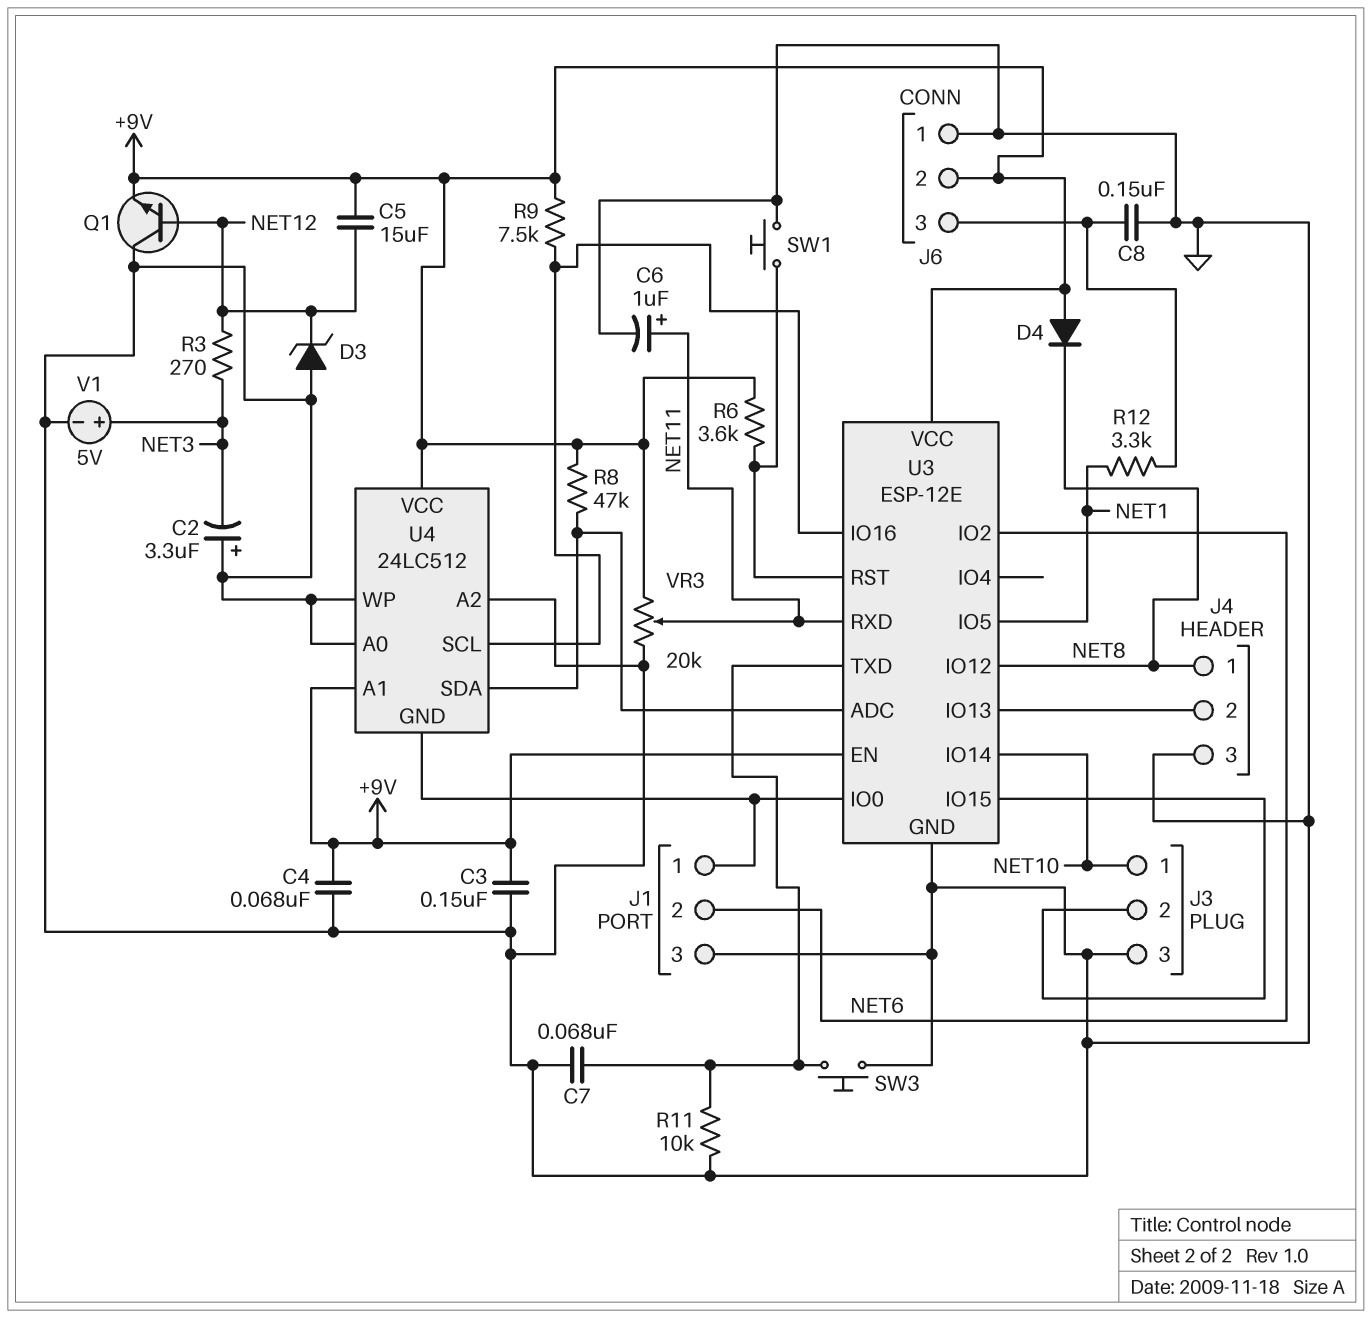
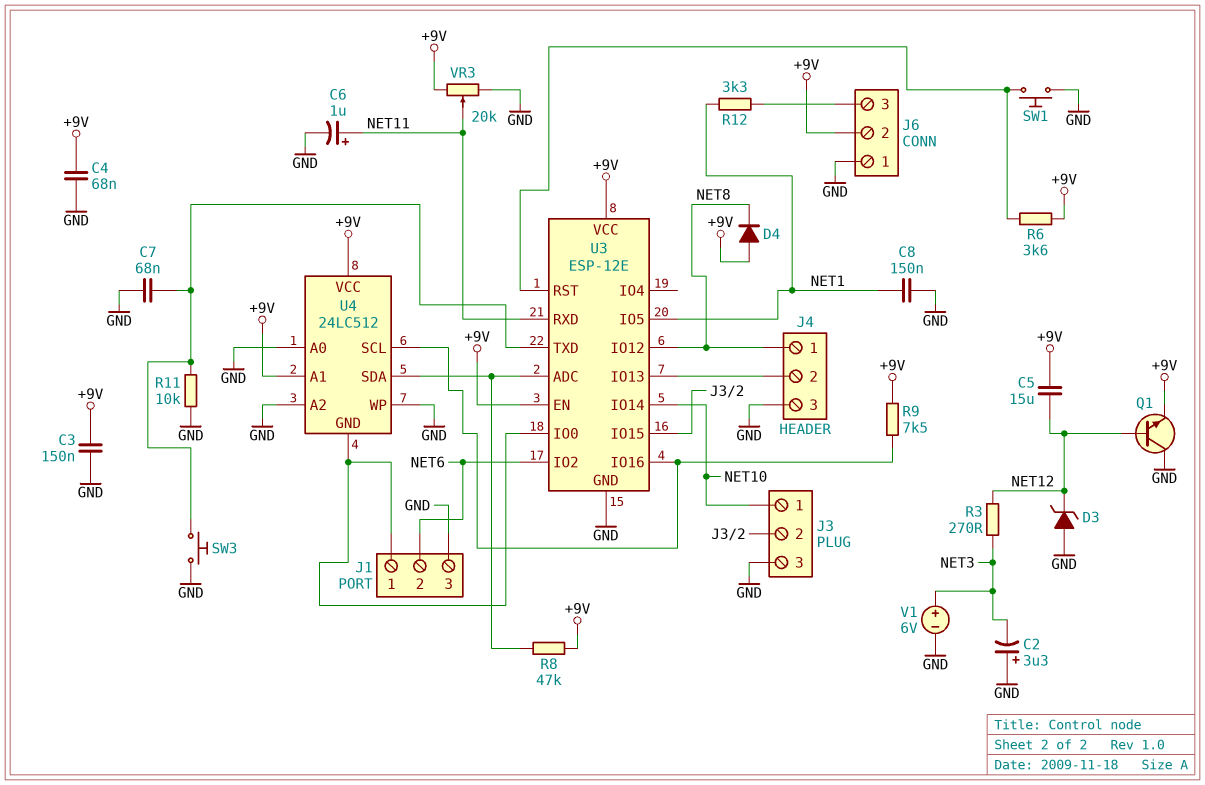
C8: 150nF (GND, J6/3) -> 150nF (GND, NET1)
V1: 5V (plus NET3, minus GND) -> 6V (plus NET3, minus GND)

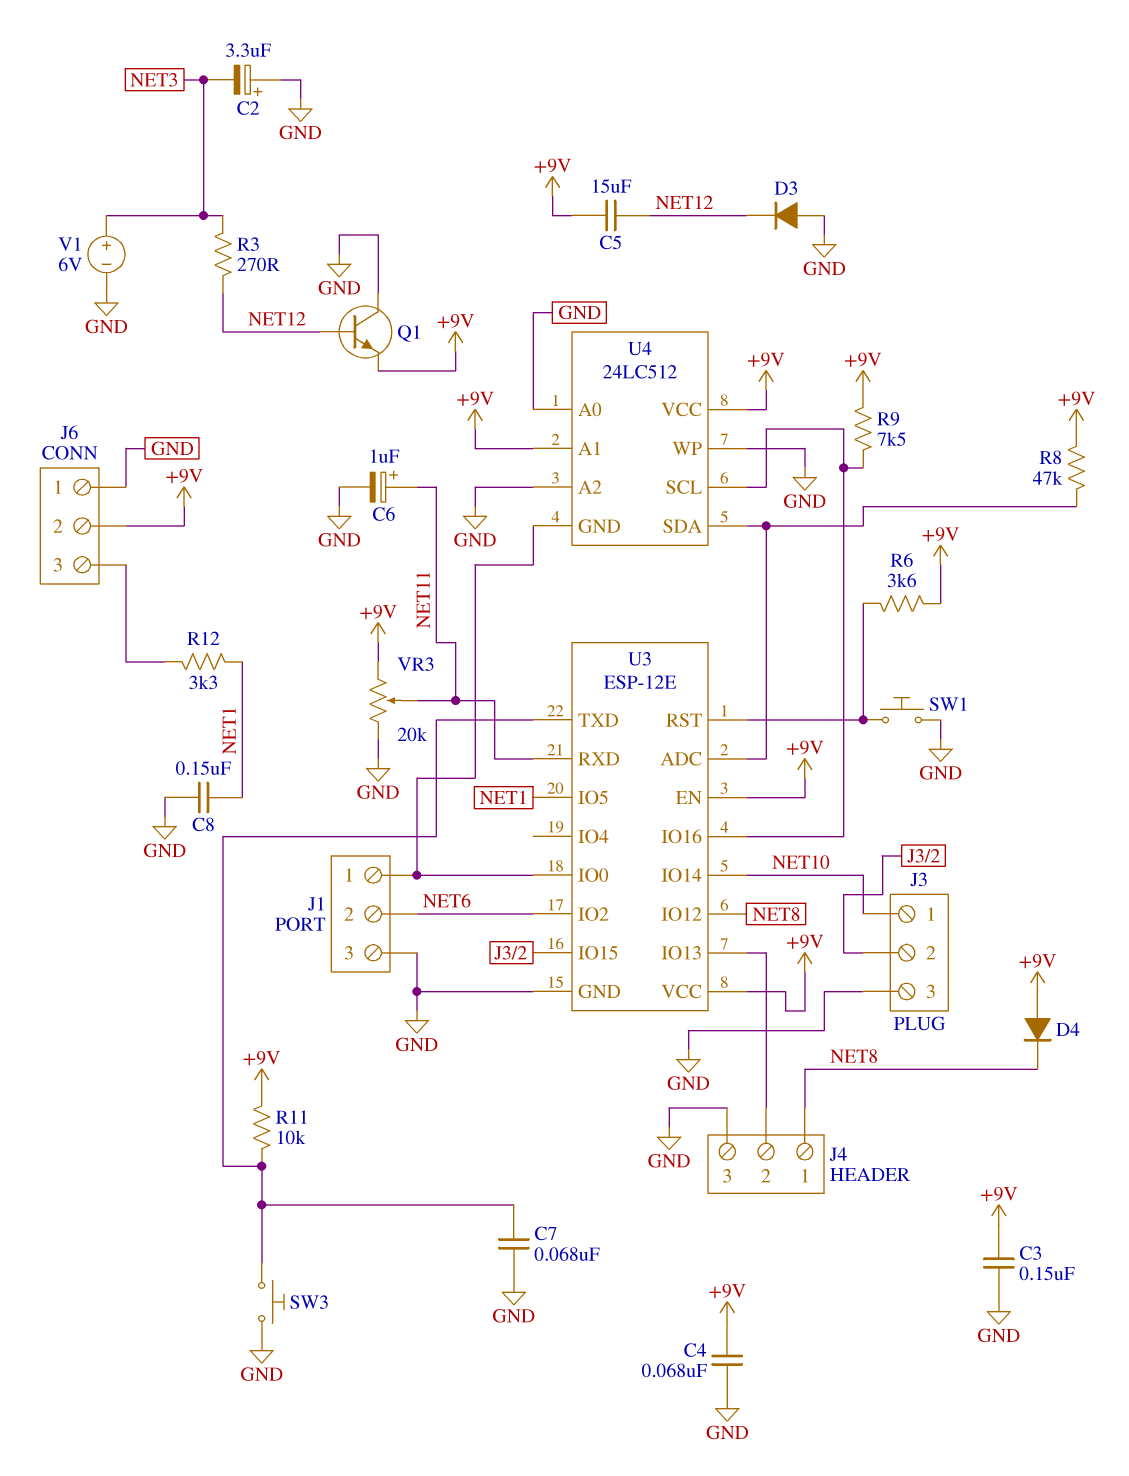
D3: zener (A GND, K NET12) -> diode (A GND, K NET12)
R11: 10k (GND, U3/TXD) -> 10k (+9V, U3/TXD)

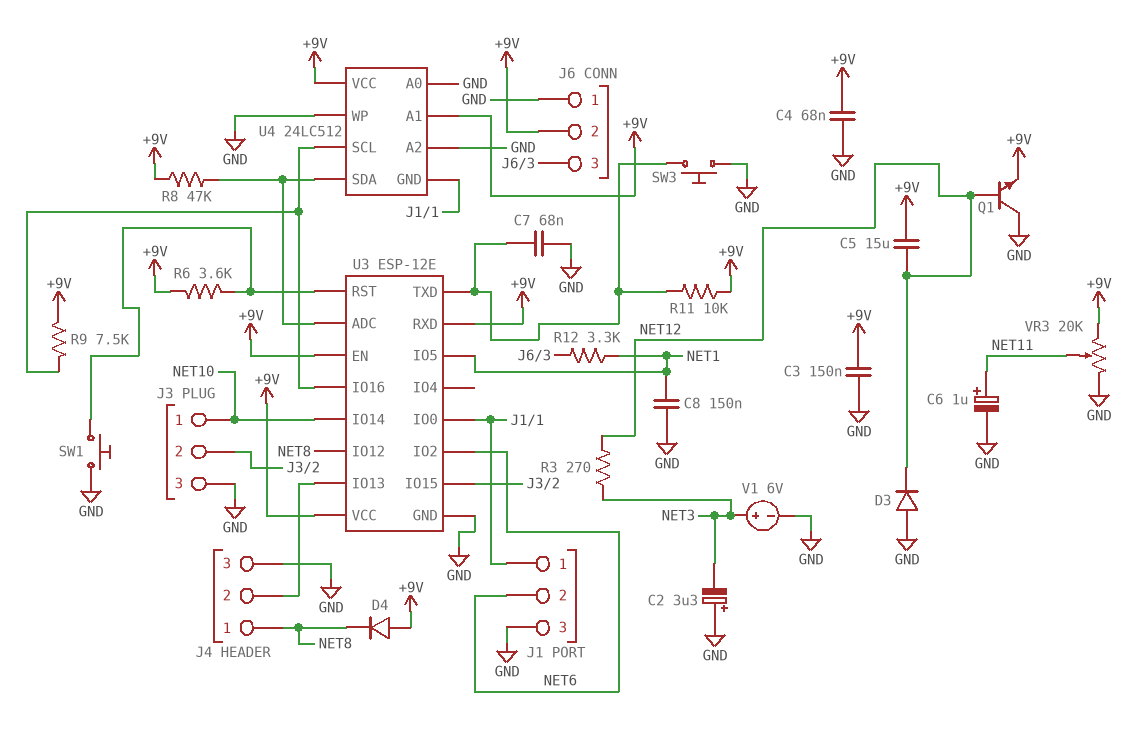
U3 pin RXD: NET11 -> +9V

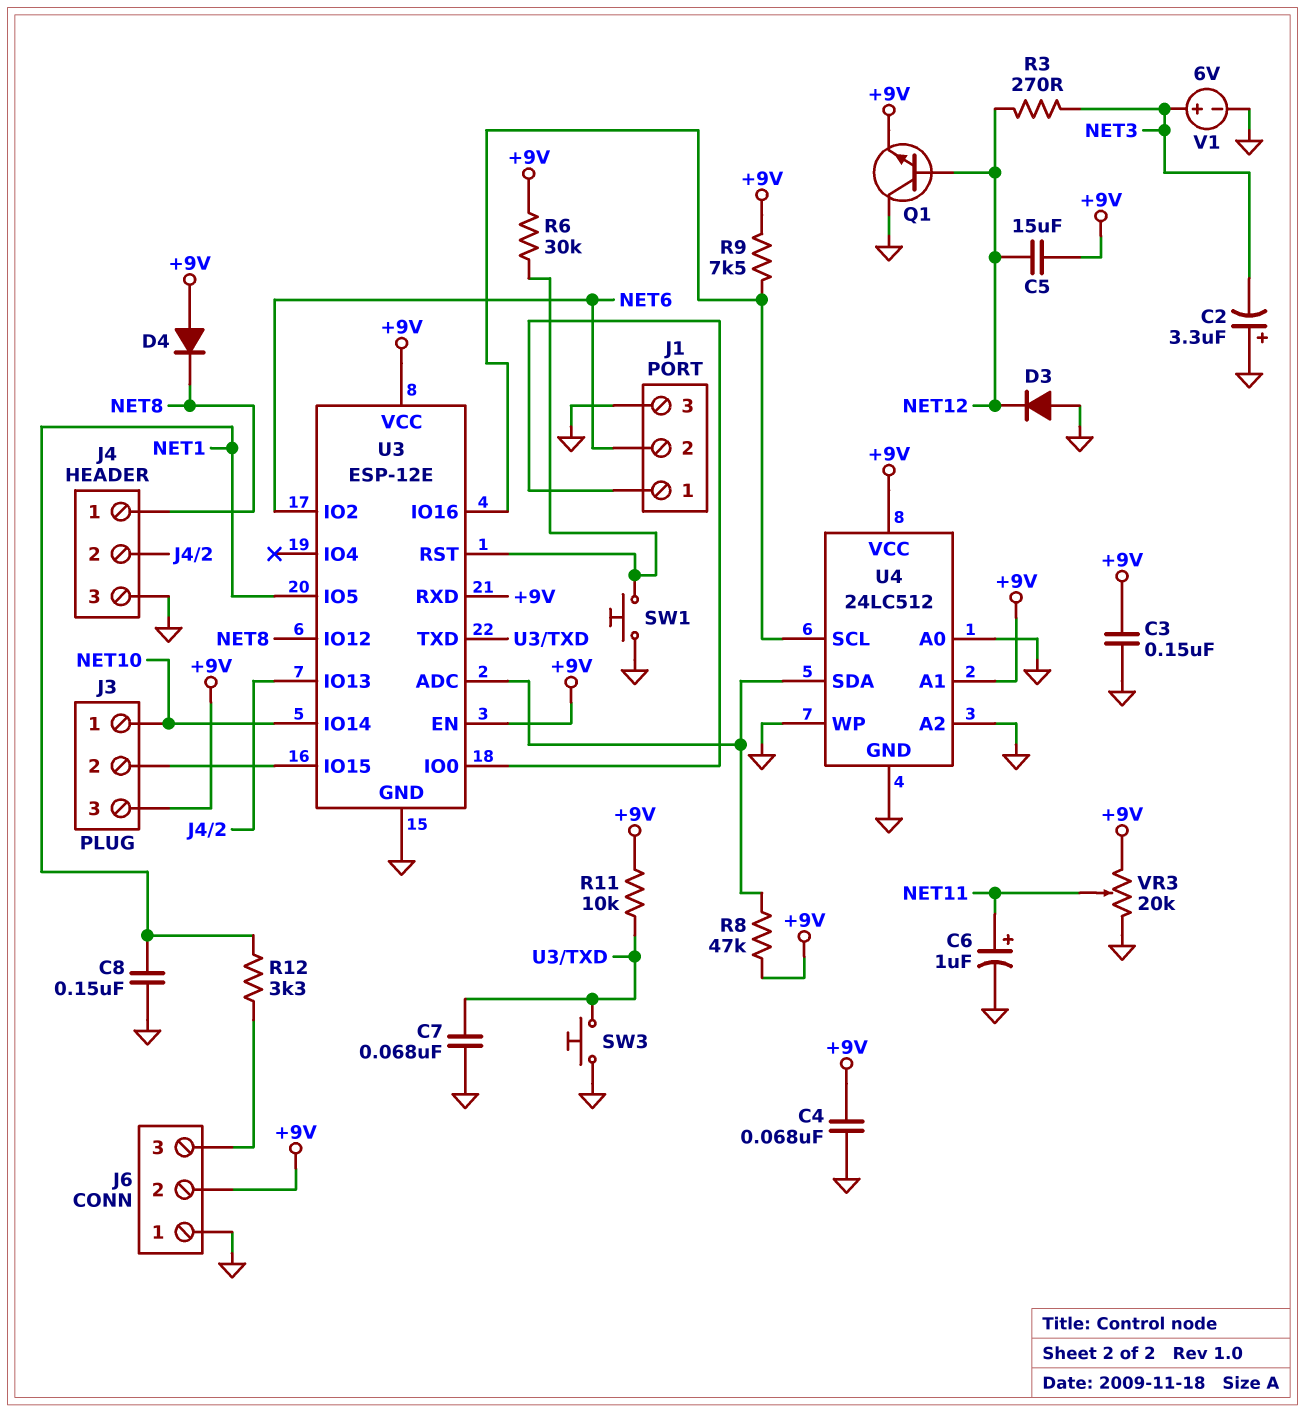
J3 pin 3: GND -> +9V
R6: 3.6k (+9V, U3/RST) -> 30k (+9V, U3/RST)
U4 pin GND: J1/1 -> GND

